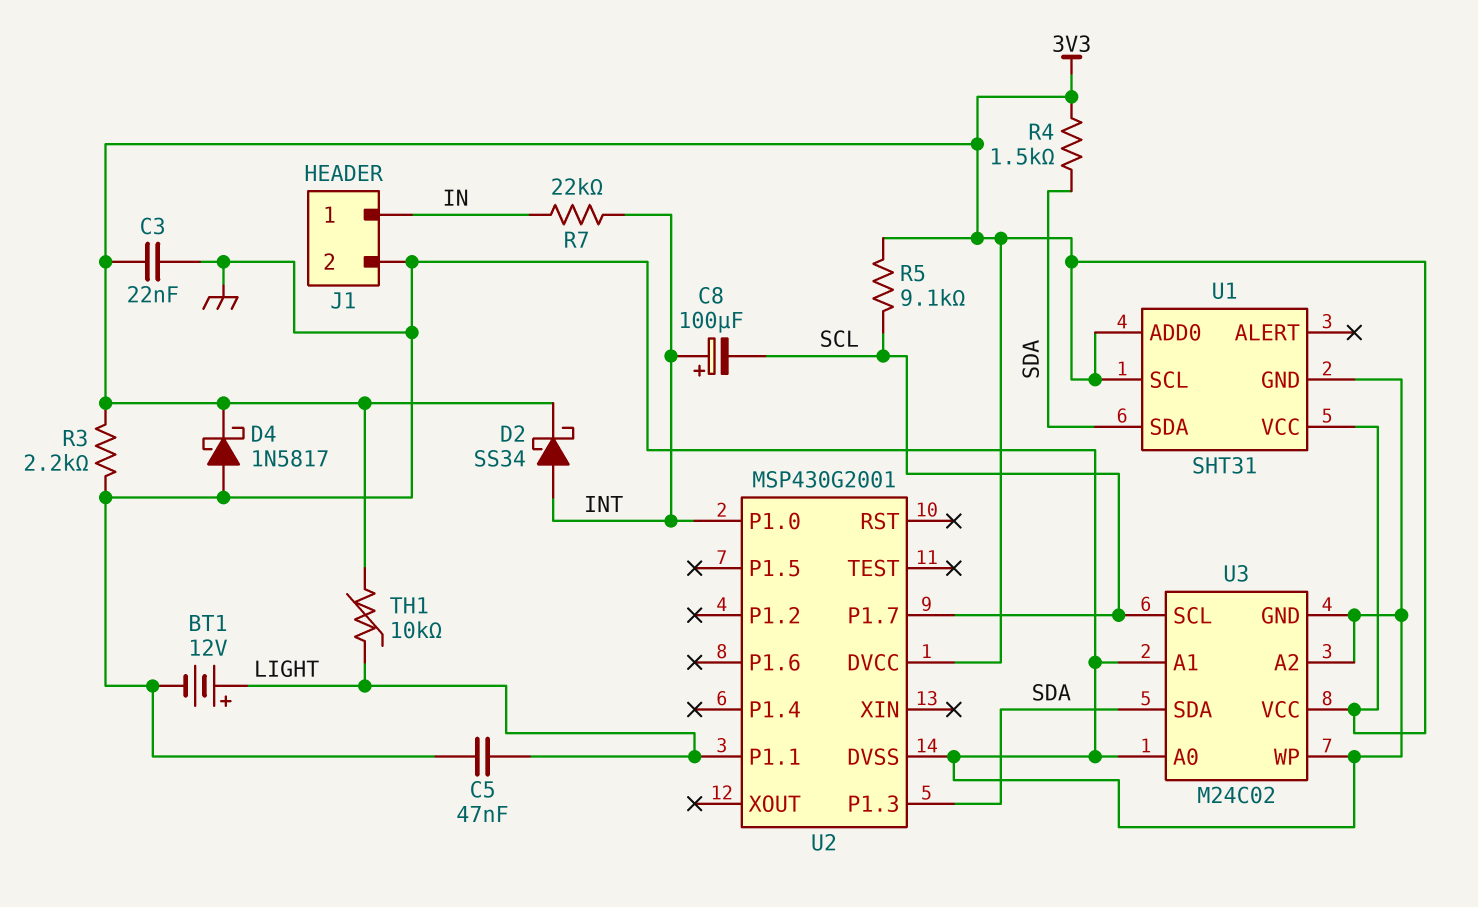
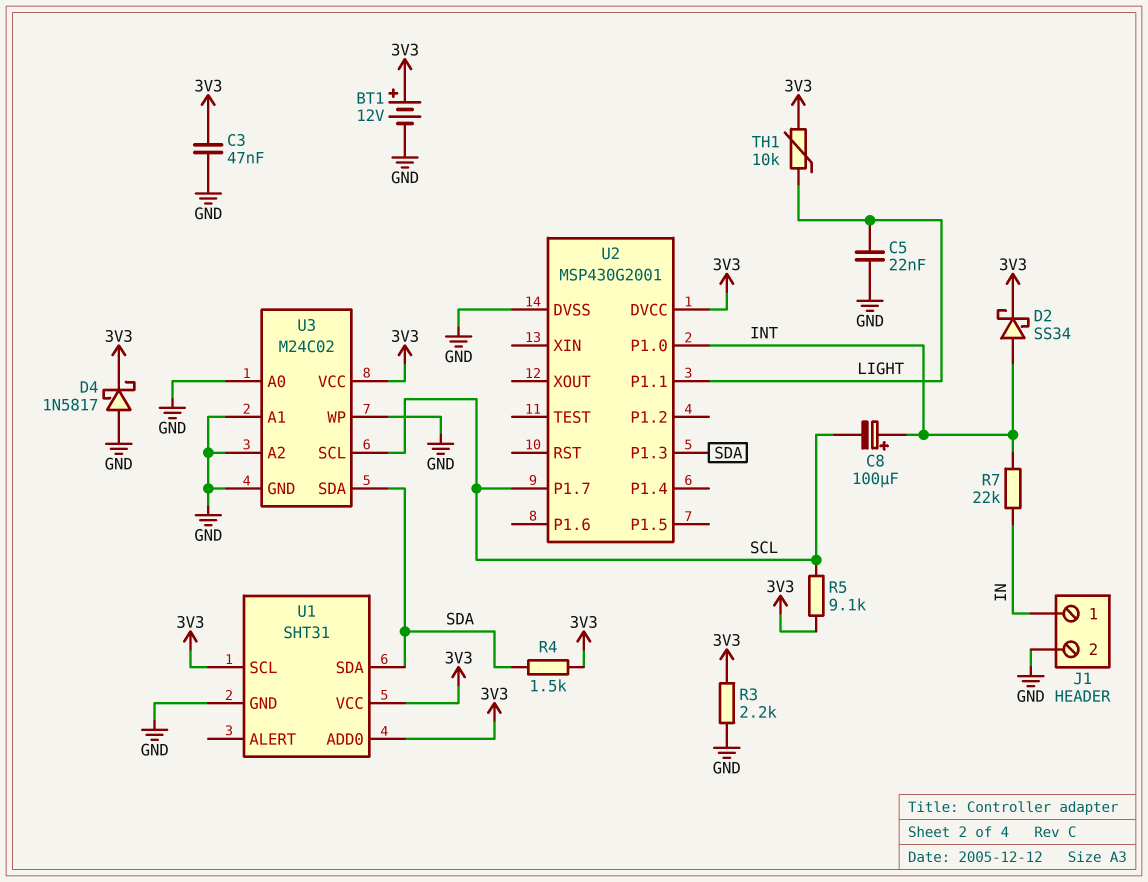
BT1: 12V (plus LIGHT, minus GND) -> 12V (plus 3V3, minus GND)
C3: 22nF (3V3, GND) -> 47nF (3V3, GND)
C5: 47nF (GND, LIGHT) -> 22nF (GND, LIGHT)

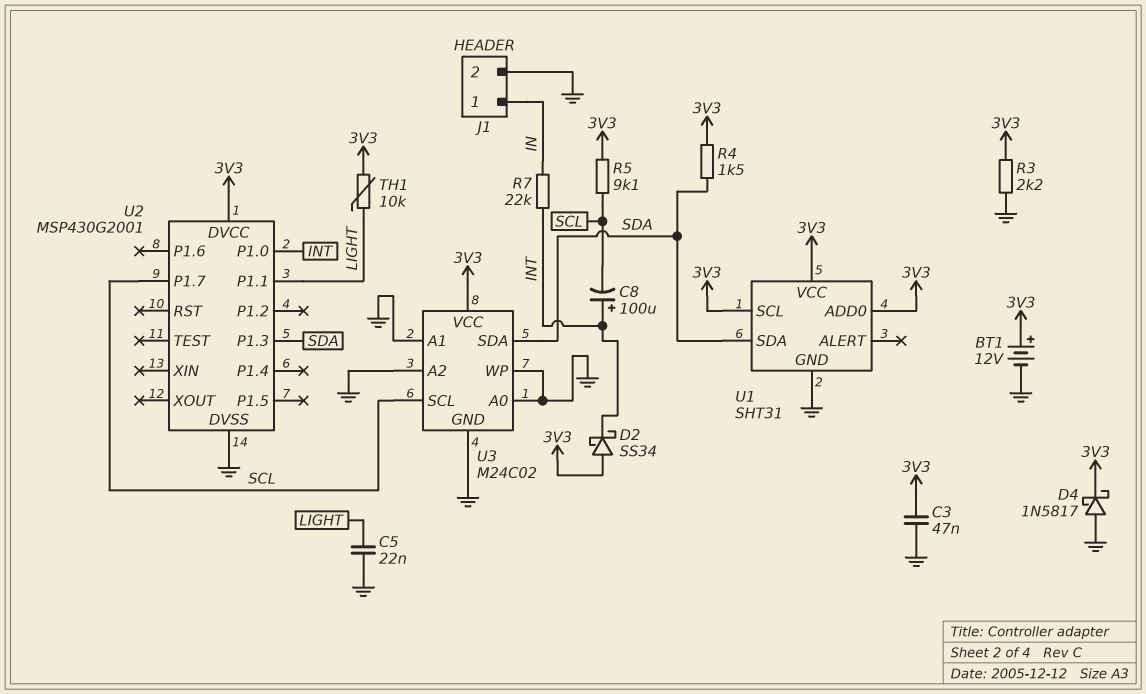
D2: schottky SS34 (A INT, K 3V3) -> schottky SS34 (A 3V3, K INT)

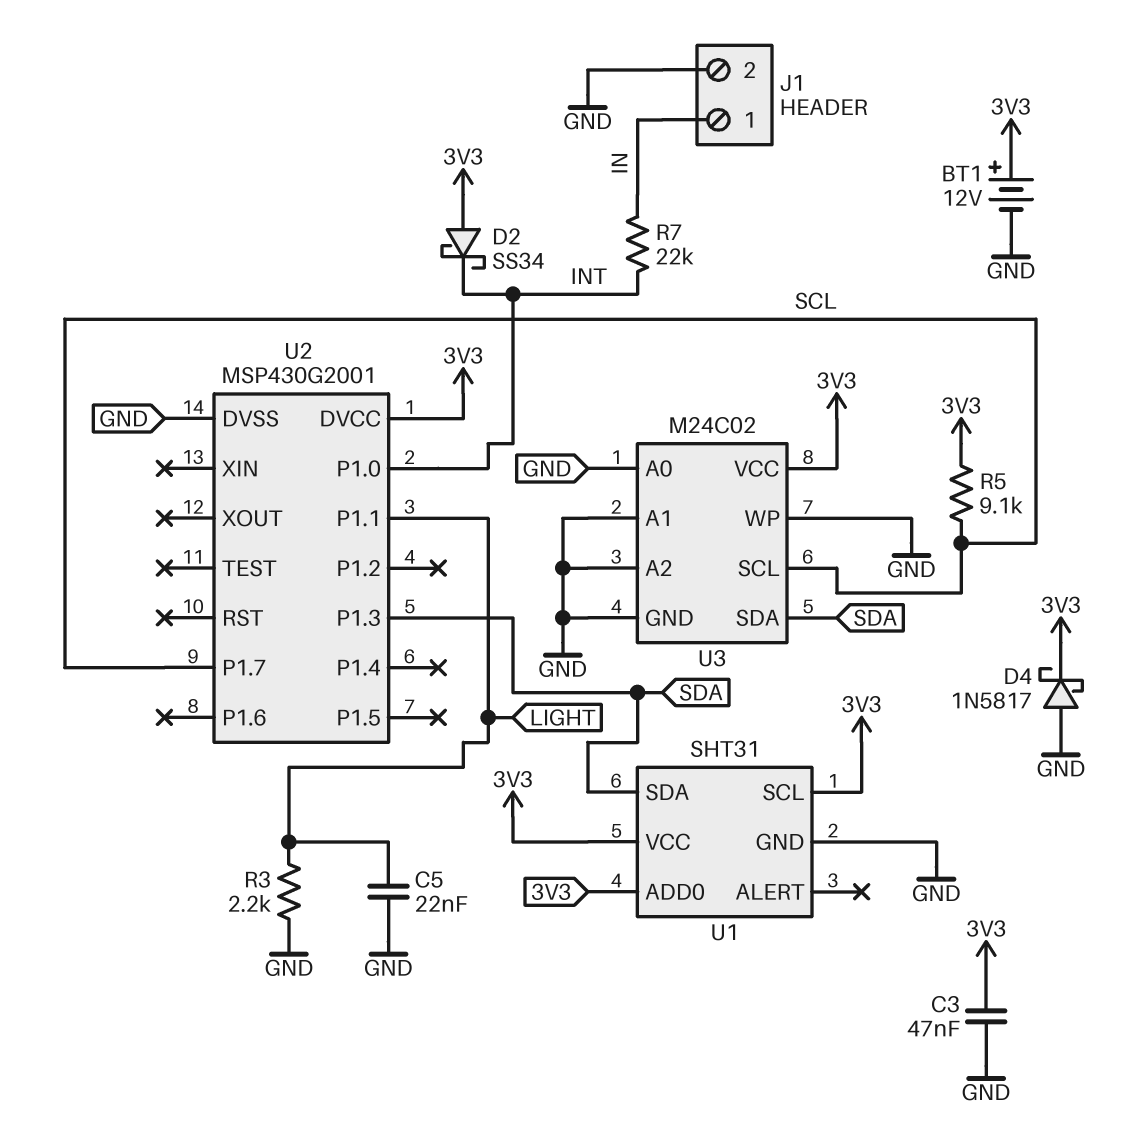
C8: 100uF (plus INT, minus SCL) -> none
R3: 2.2k (3V3, GND) -> 2.2k (GND, LIGHT)
R4: 1.5k (3V3, SDA) -> none
TH1: 10k (3V3, LIGHT) -> none

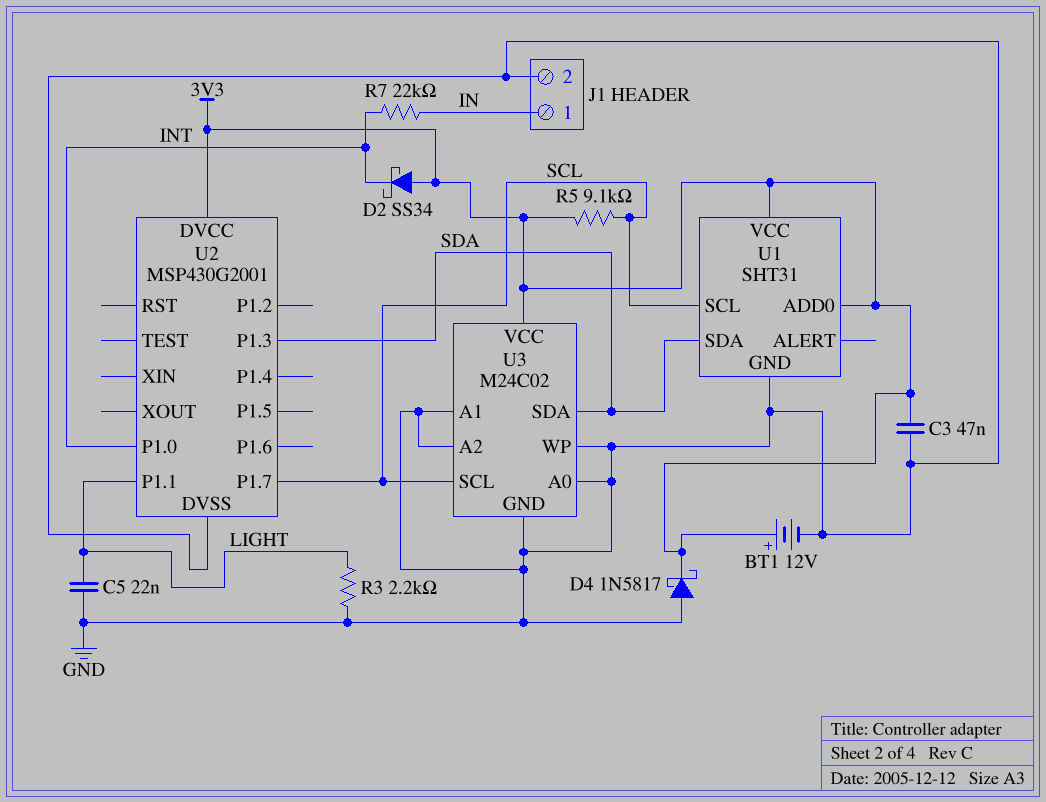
U1 pin SCL: 3V3 -> SCL

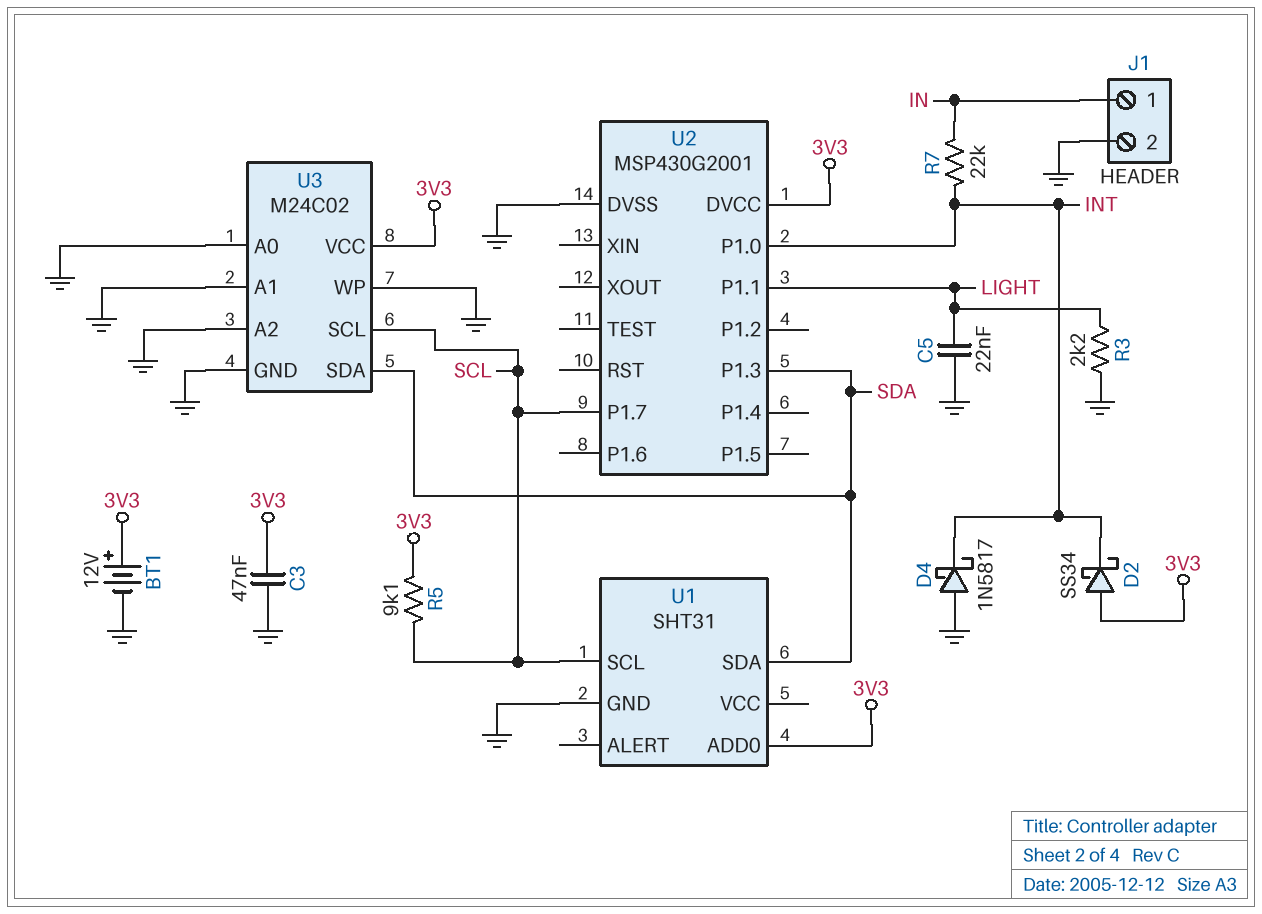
D4: schottky 1N5817 (A GND, K 3V3) -> schottky 1N5817 (A GND, K INT)
U1 pin VCC: 3V3 -> none

